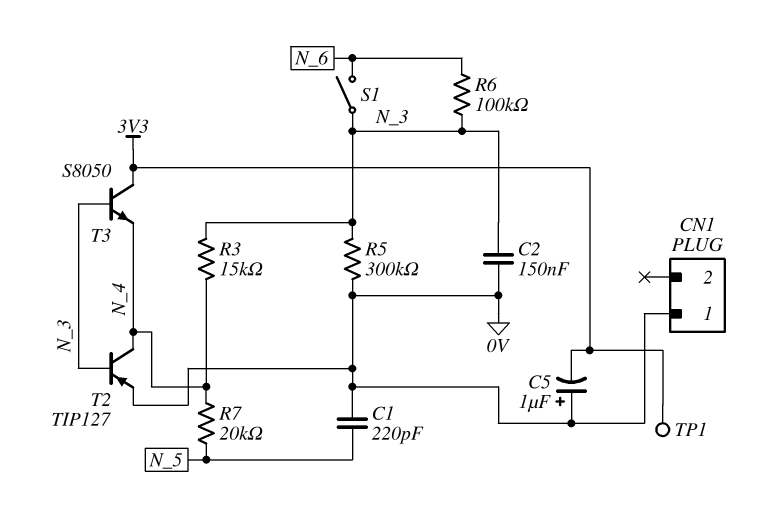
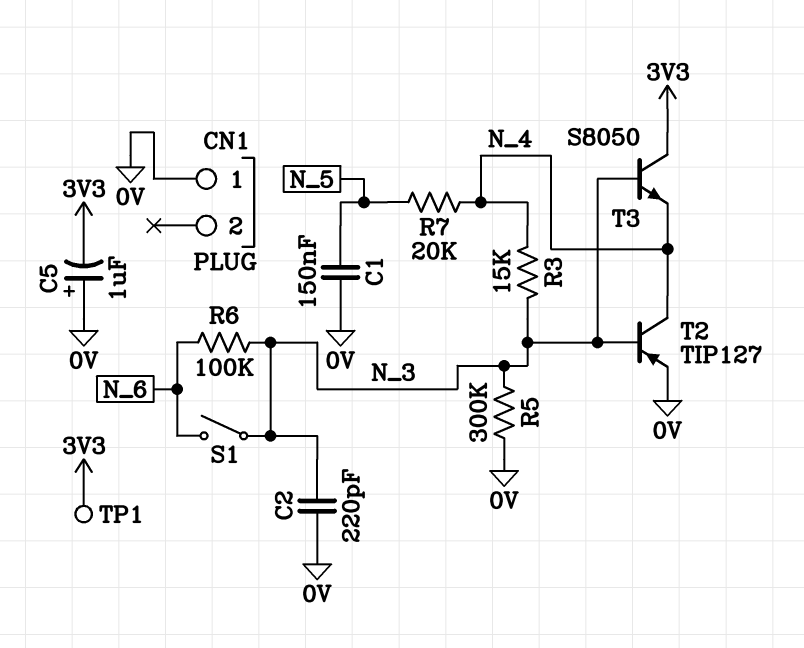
C1: 220pF (0V, N_5) -> 150nF (0V, N_5)
C2: 150nF (0V, N_3) -> 220pF (0V, N_3)

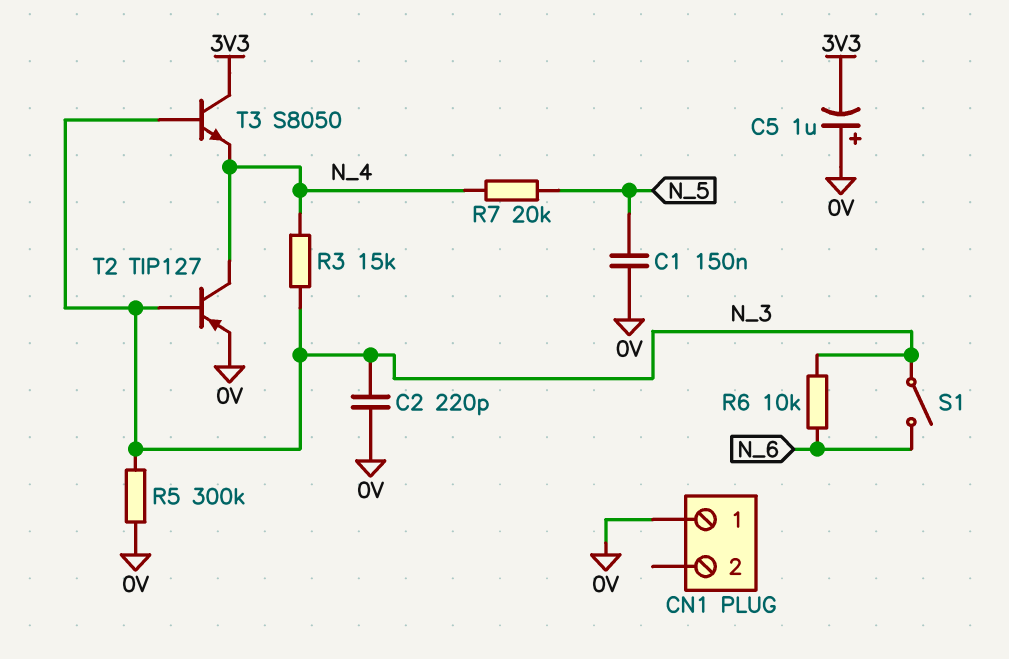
R6: 100k (N_3, N_6) -> 10k (N_3, N_6)
TP1: test point (3V3) -> none

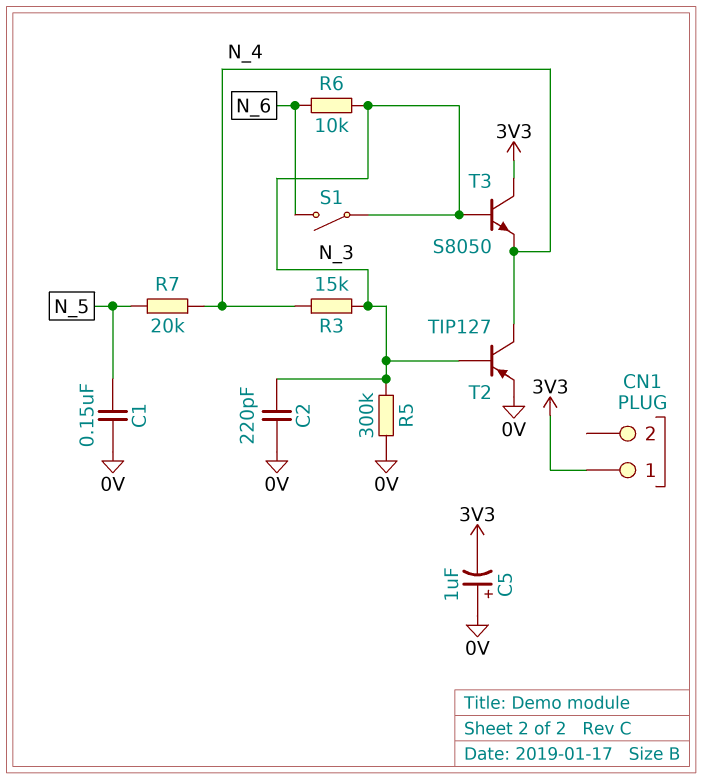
CN1 pin 1: 0V -> 3V3

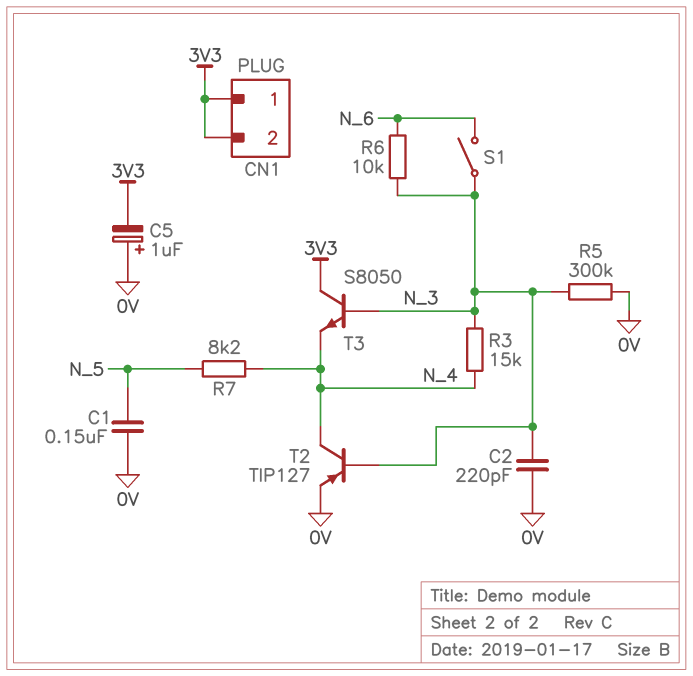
CN1 pin 2: none -> 3V3
R7: 20k (N_4, N_5) -> 8.2k (N_4, N_5)

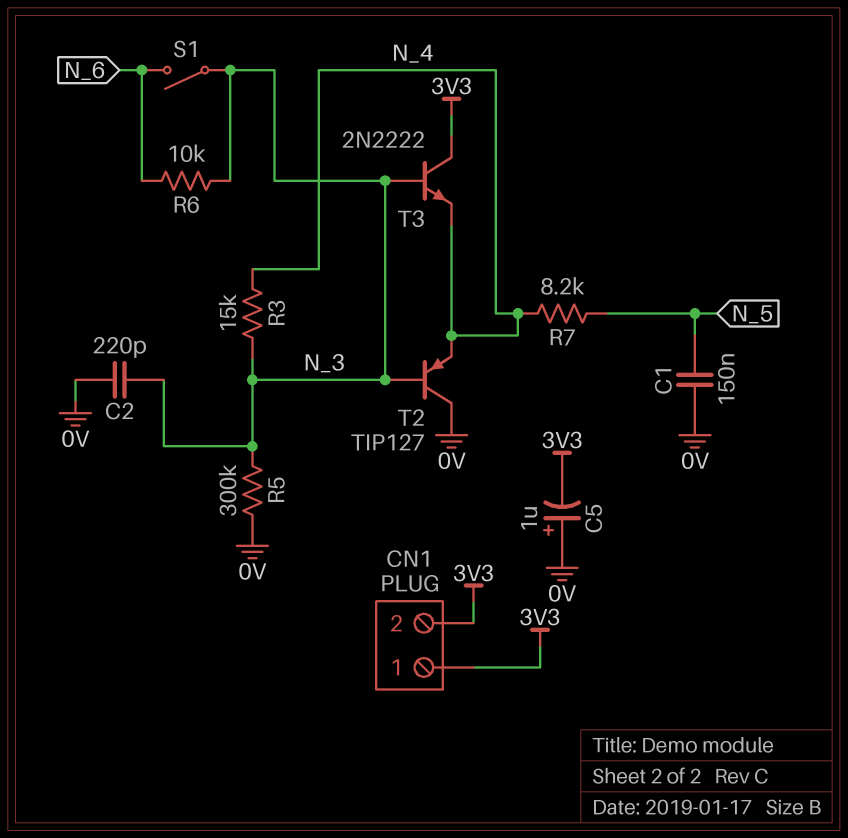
T2: PNP TIP127 (B N_3, C N_4, E 0V) -> PNP TIP127 (B N_3, C 0V, E N_4)
T3: NPN S8050 (B N_3, C 3V3, E N_4) -> NPN 2N2222 (B N_3, C 3V3, E N_4)

